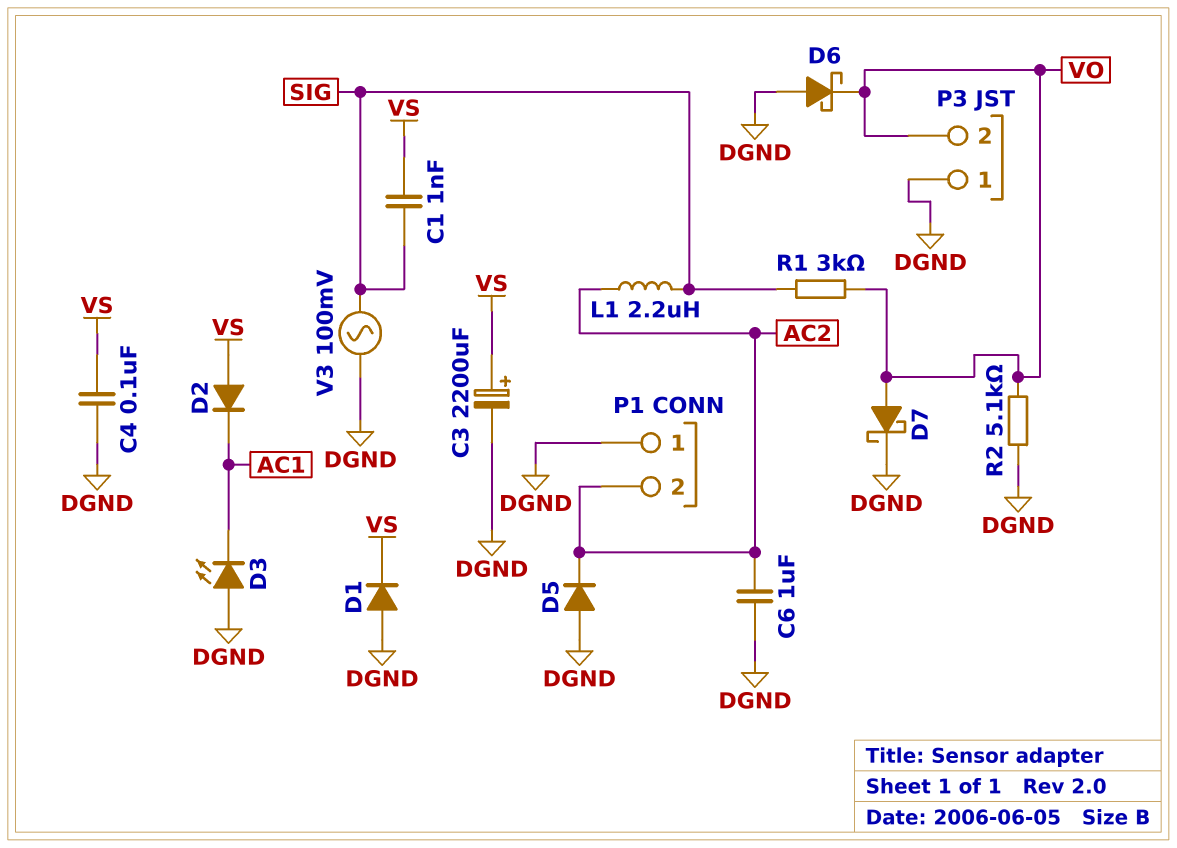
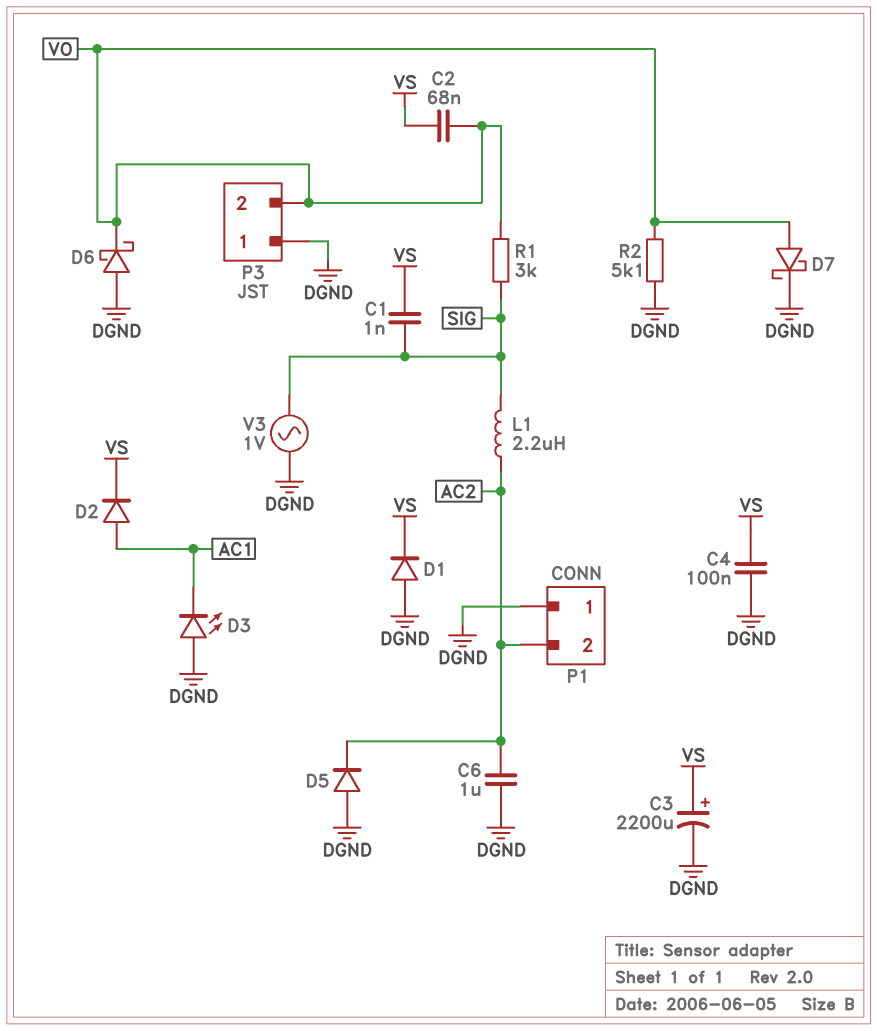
C2: none -> 68nF (VO, VS)
D2: diode (A VS, K AC1) -> diode (A AC1, K VS)
V3: AC 100mV (DGND, SIG) -> AC 1V (DGND, SIG)

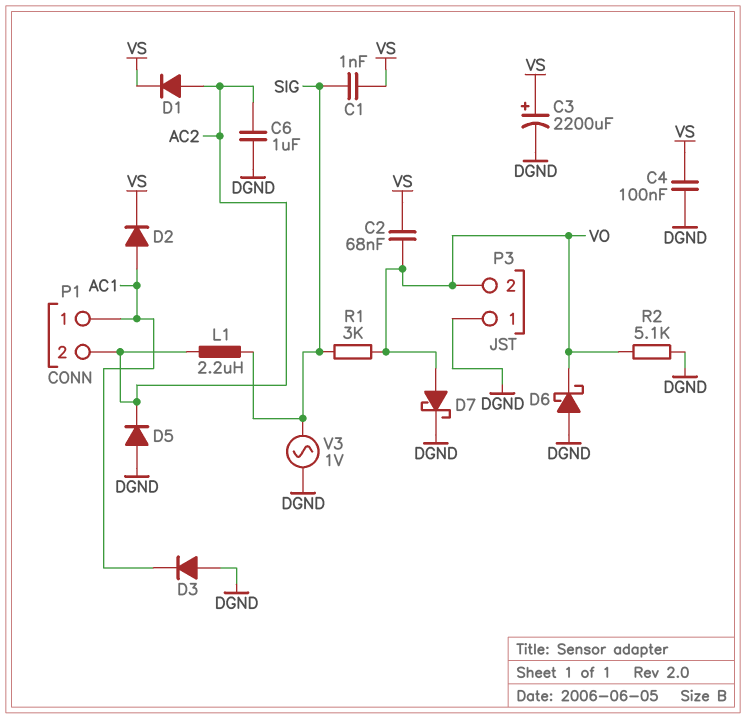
D1: diode (A DGND, K VS) -> diode (A AC2, K VS)
D3: LED (A DGND, K AC1) -> diode (A DGND, K AC1)
P1 pin 1: DGND -> AC1

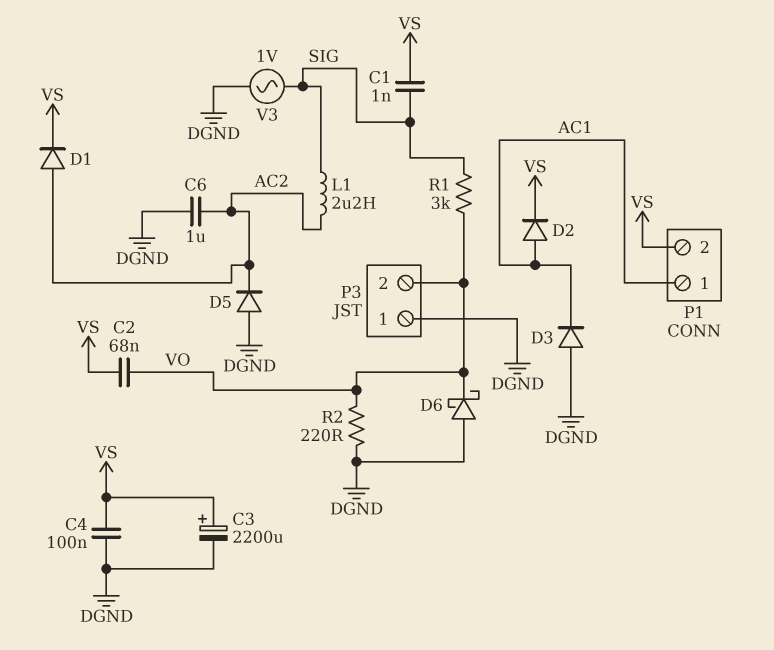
D7: schottky (A VO, K DGND) -> none
P1 pin 2: AC2 -> VS
R2: 5.1k (DGND, VO) -> 220 (DGND, VO)

